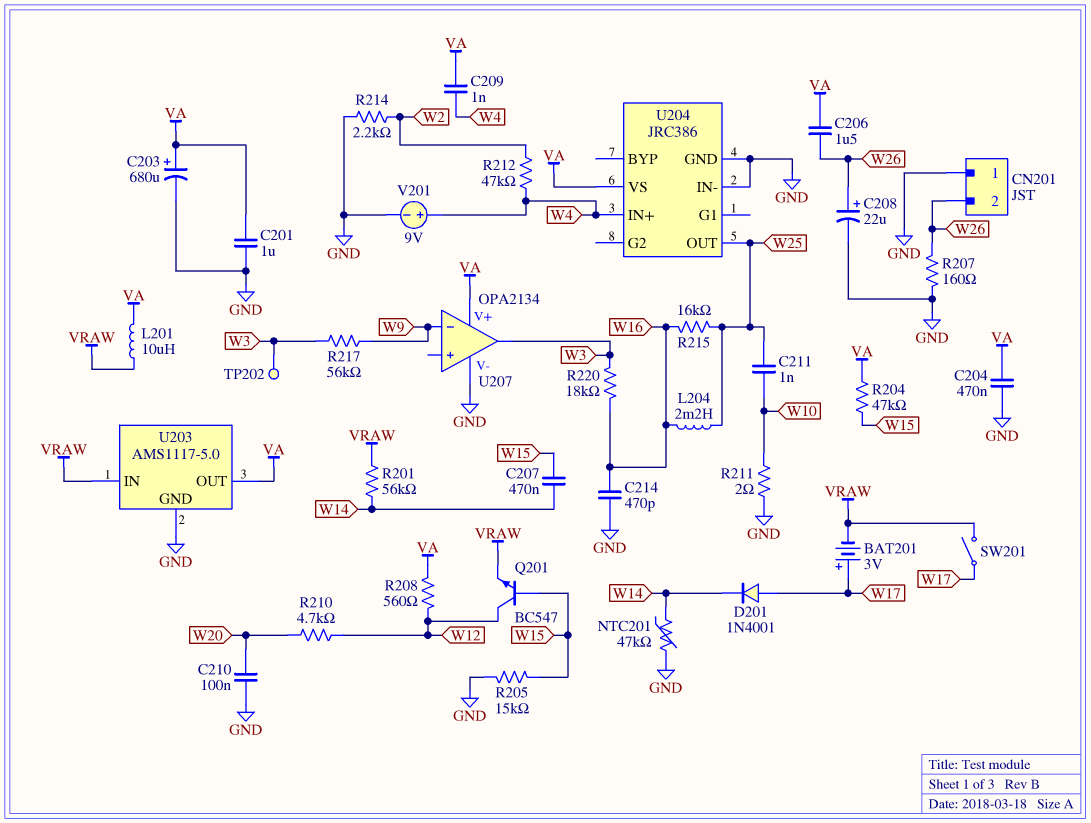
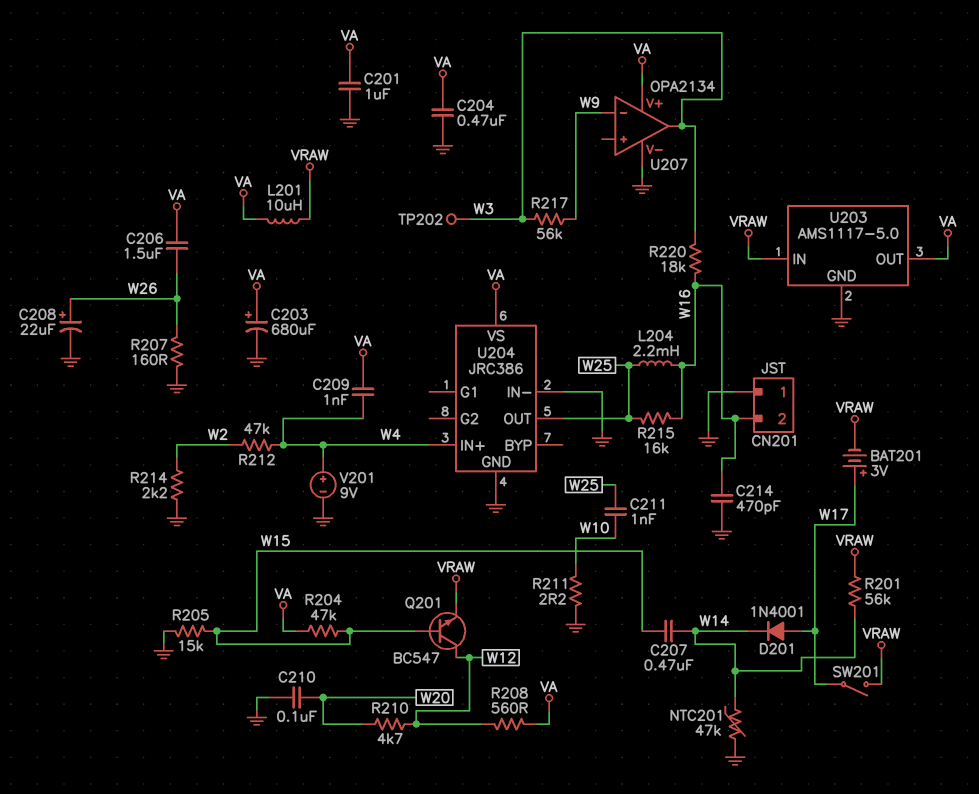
CN201 pin 2: W26 -> W16
R211: 2 (GND, W10) -> 2.2 (GND, W10)

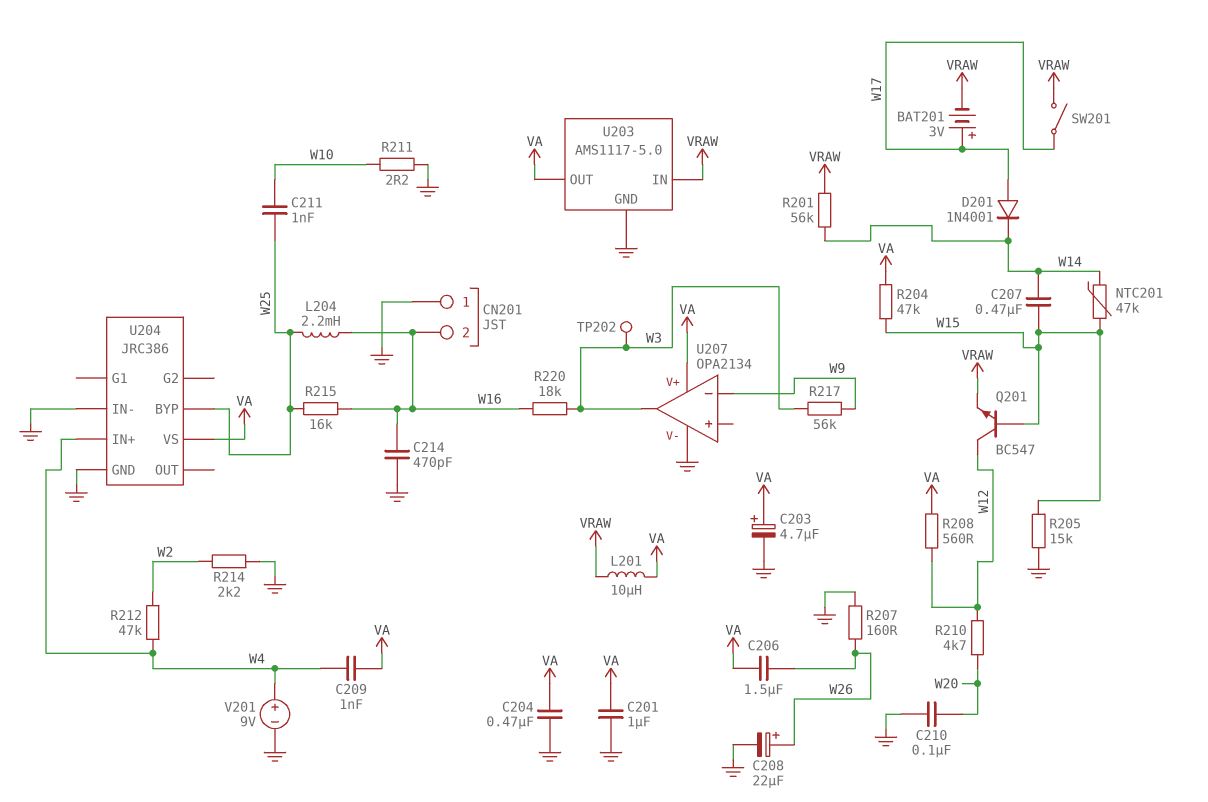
C203: 680uF (plus VA, minus GND) -> 4.7uF (plus VA, minus GND)
NTC201: 47k (GND, W14) -> 47k (W14, W15)
U204 pin BYP: none -> W25
U204 pin OUT: W25 -> none

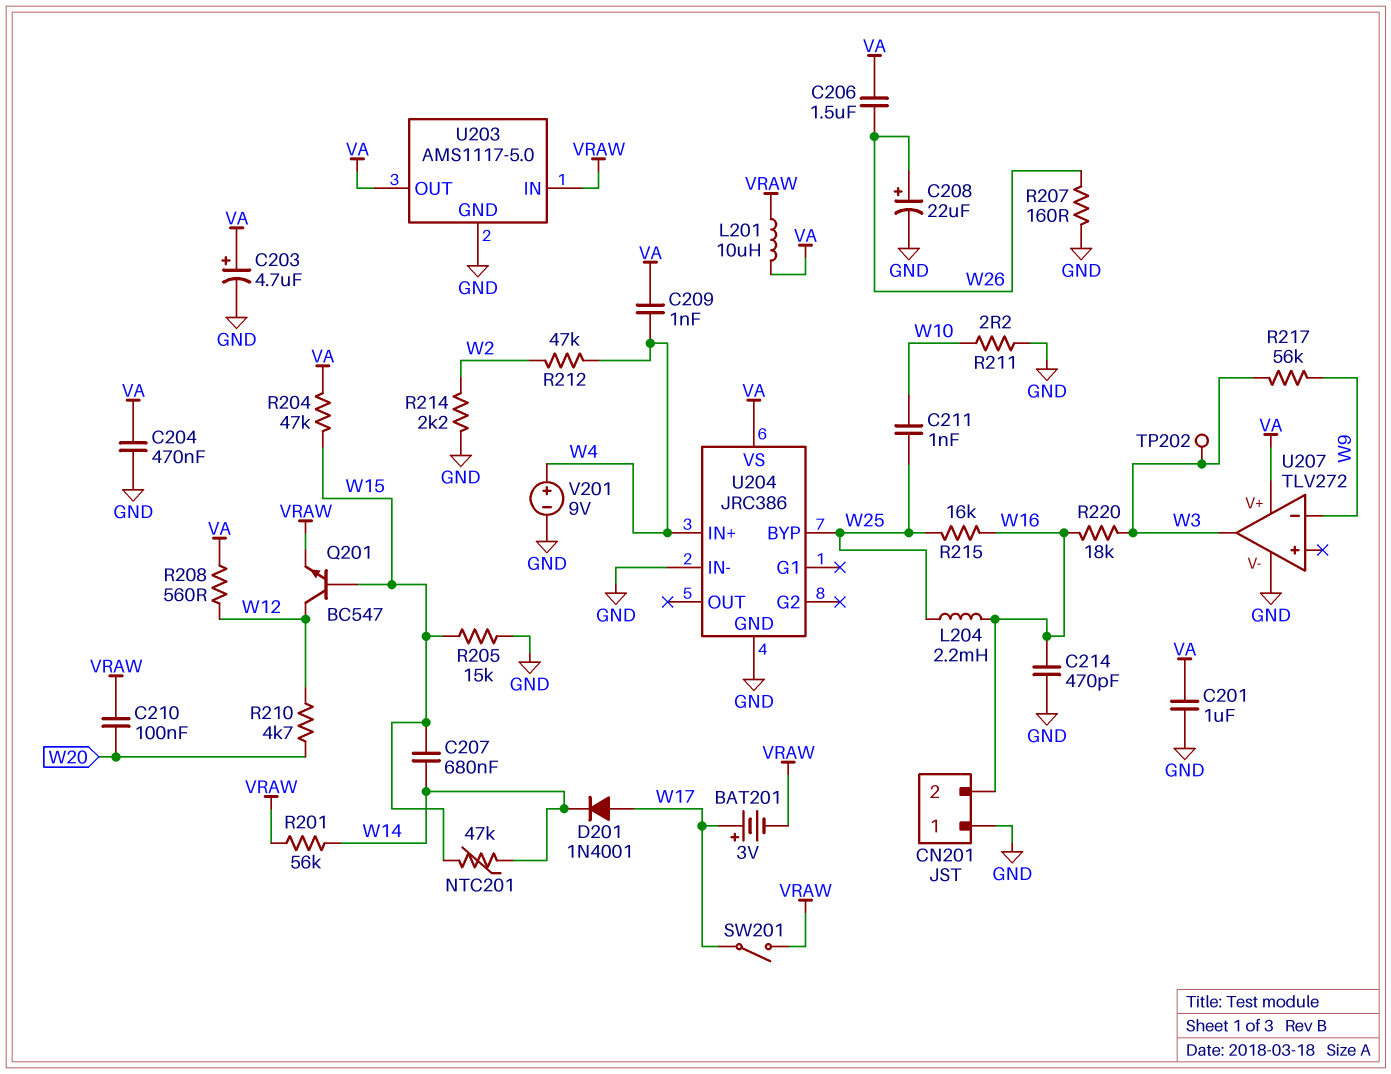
C207: 470nF (W14, W15) -> 680nF (W14, W15)
C210: 100nF (GND, W20) -> 100nF (VRAW, W20)
U207: OPA2134 -> TLV272

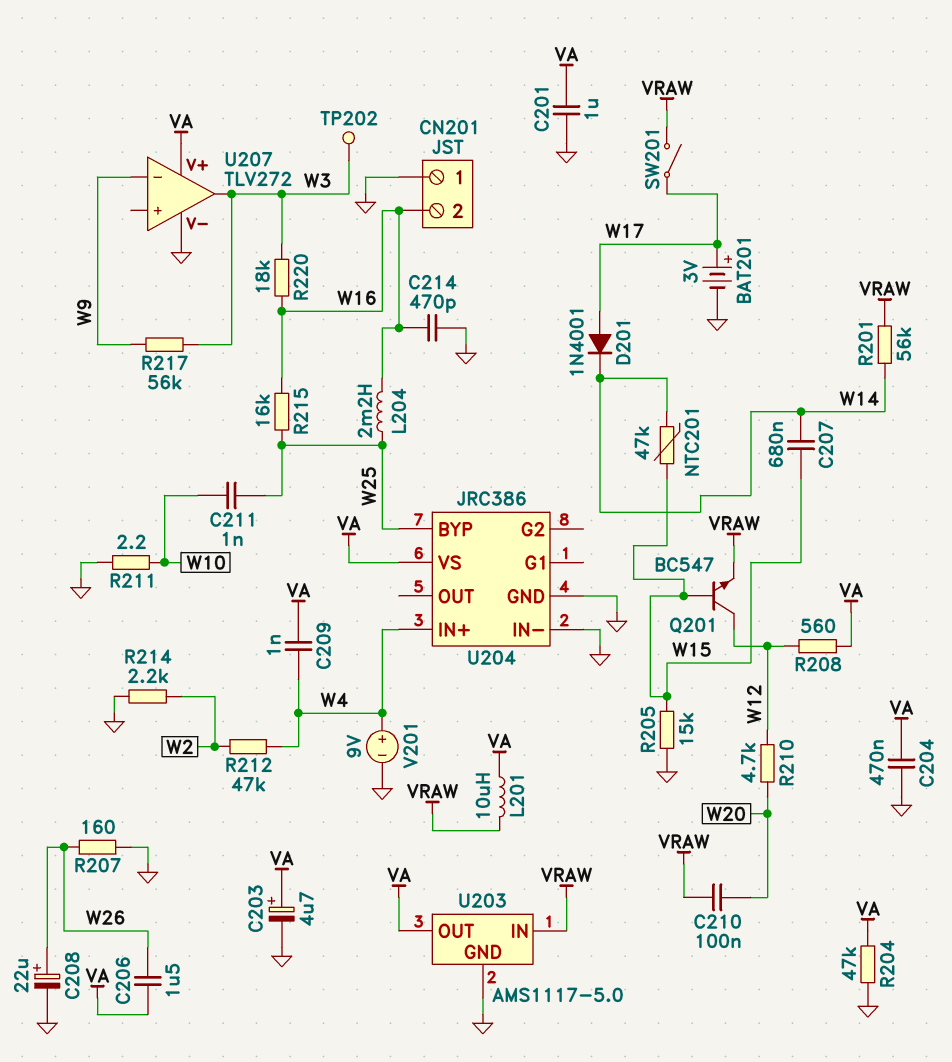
BAT201: 3V (plus W17, minus VRAW) -> 3V (plus W17, minus GND)
R204: 47k (VA, W15) -> 47k (GND, VA)

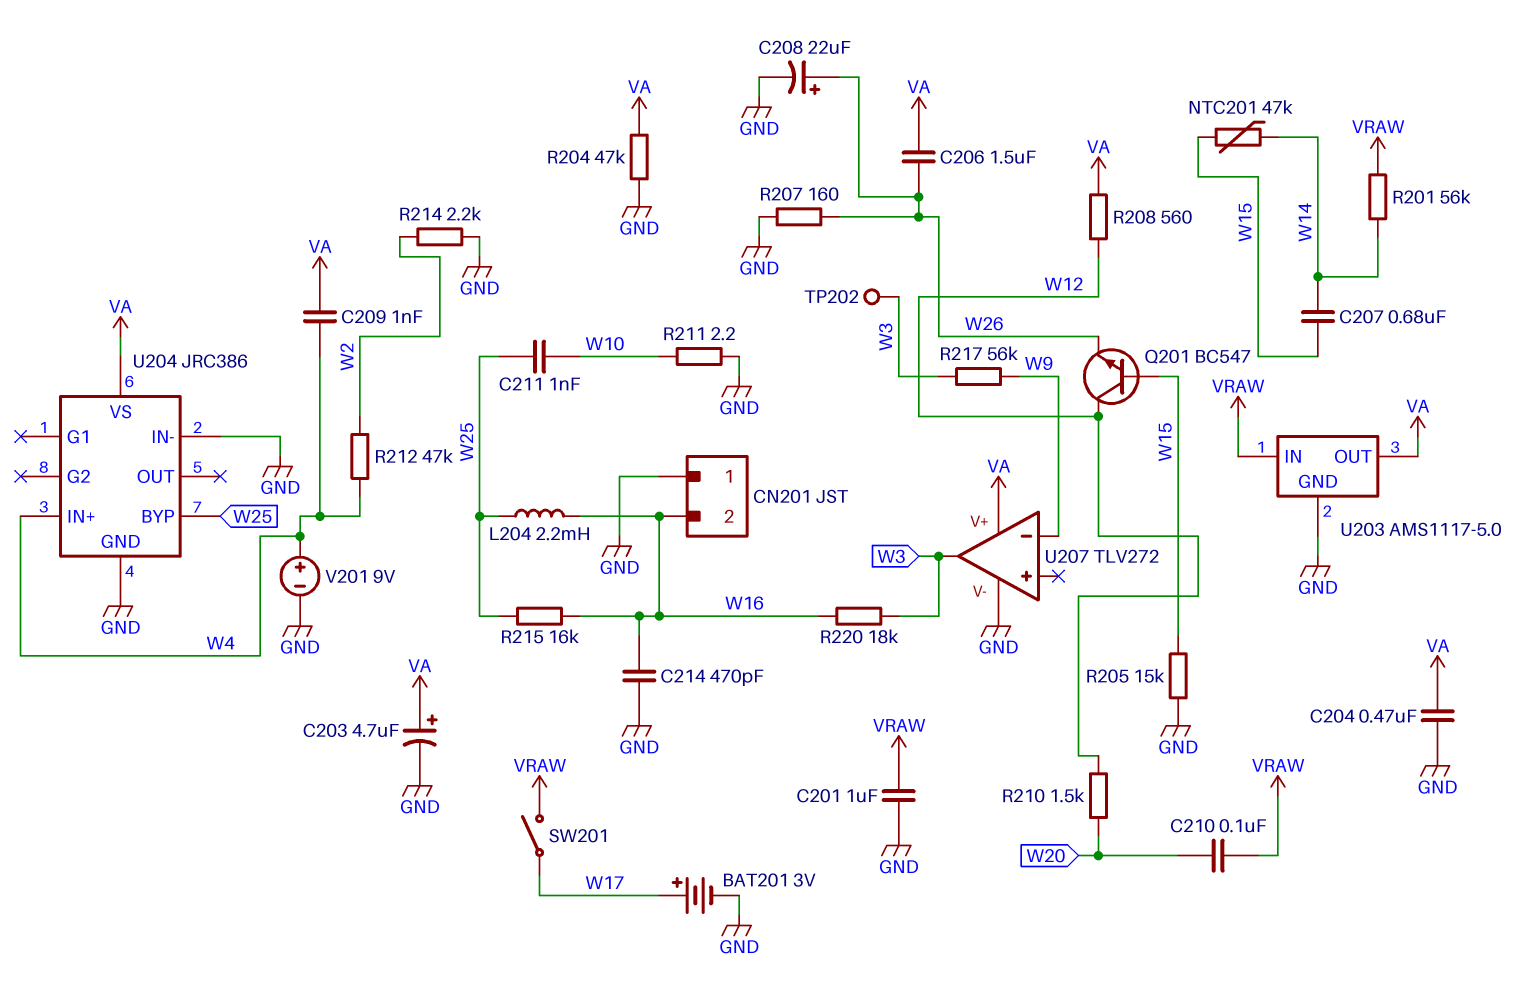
C201: 1uF (GND, VA) -> 1uF (GND, VRAW)
D201: diode 1N4001 (A W17, K W14) -> none
L201: 10uH (VA, VRAW) -> none
Q201: NPN BC547 (B W15, C W12, E VRAW) -> NPN BC547 (B W15, C W12, E W26)
R210: 4.7k (W12, W20) -> 1.5k (W12, W20)

